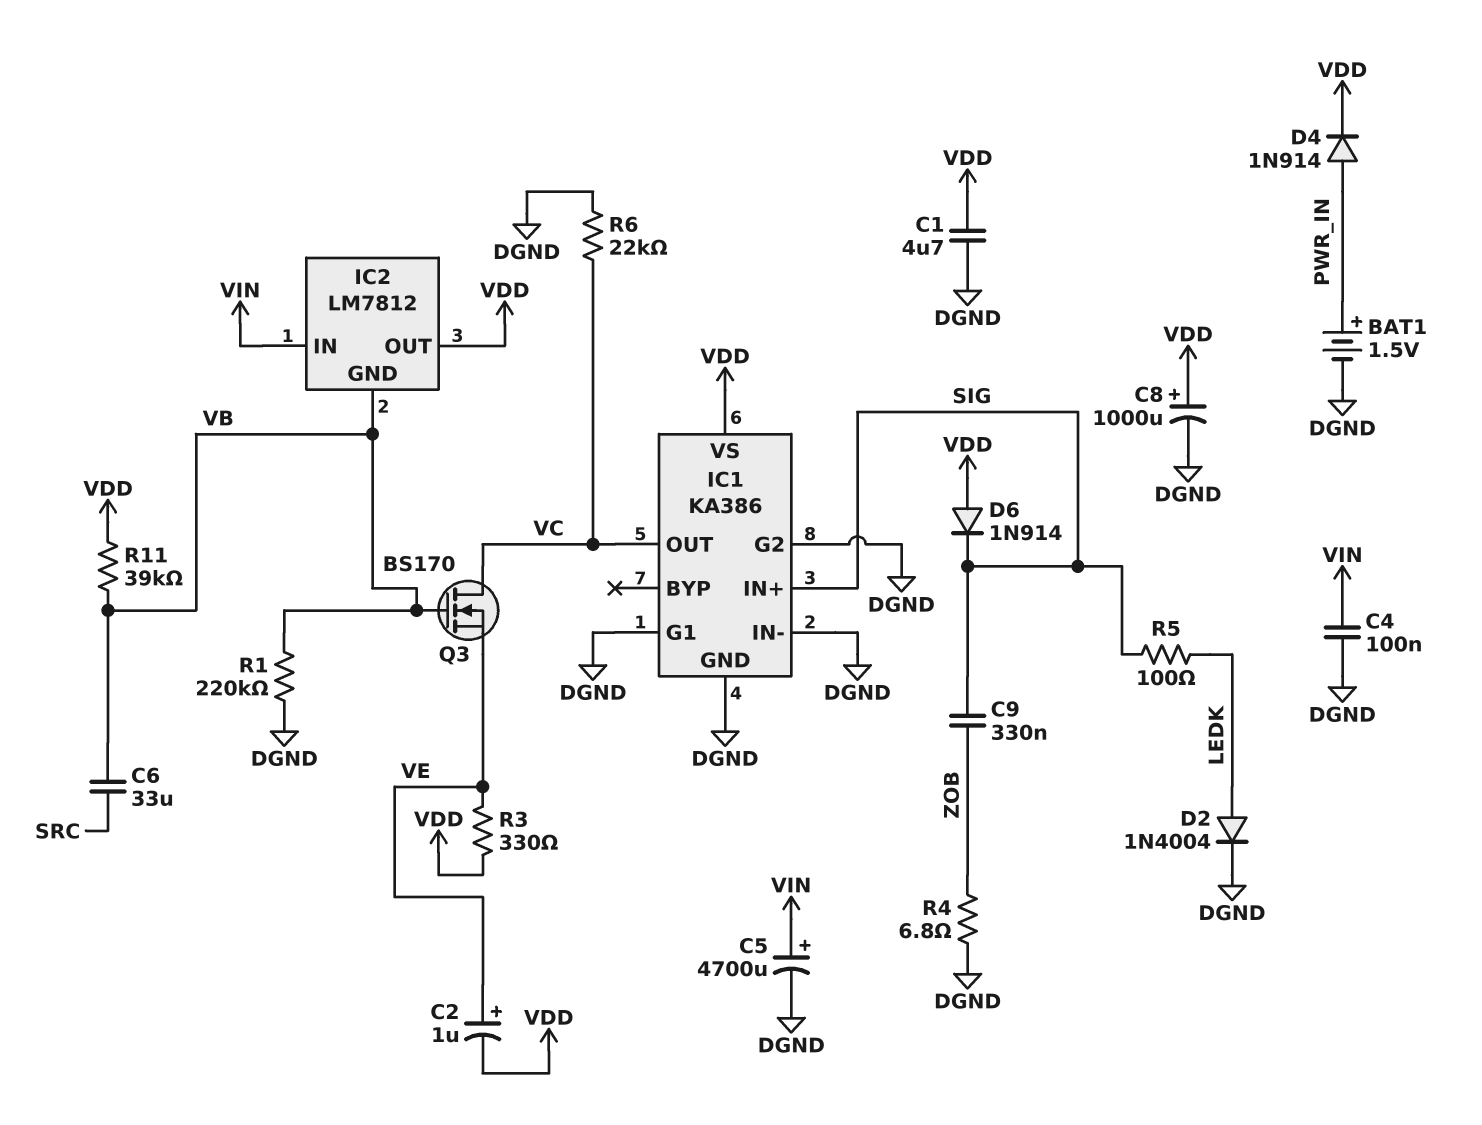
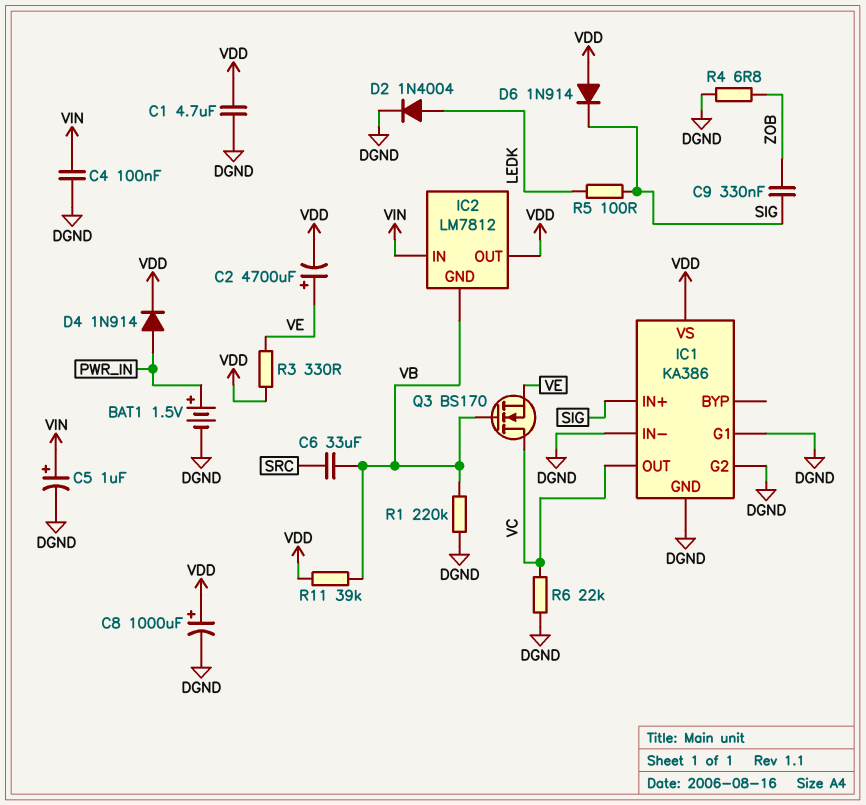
C2: 1uF (plus VE, minus VDD) -> 4700uF (plus VE, minus VDD)
C5: 4700uF (plus VIN, minus DGND) -> 1uF (plus VIN, minus DGND)

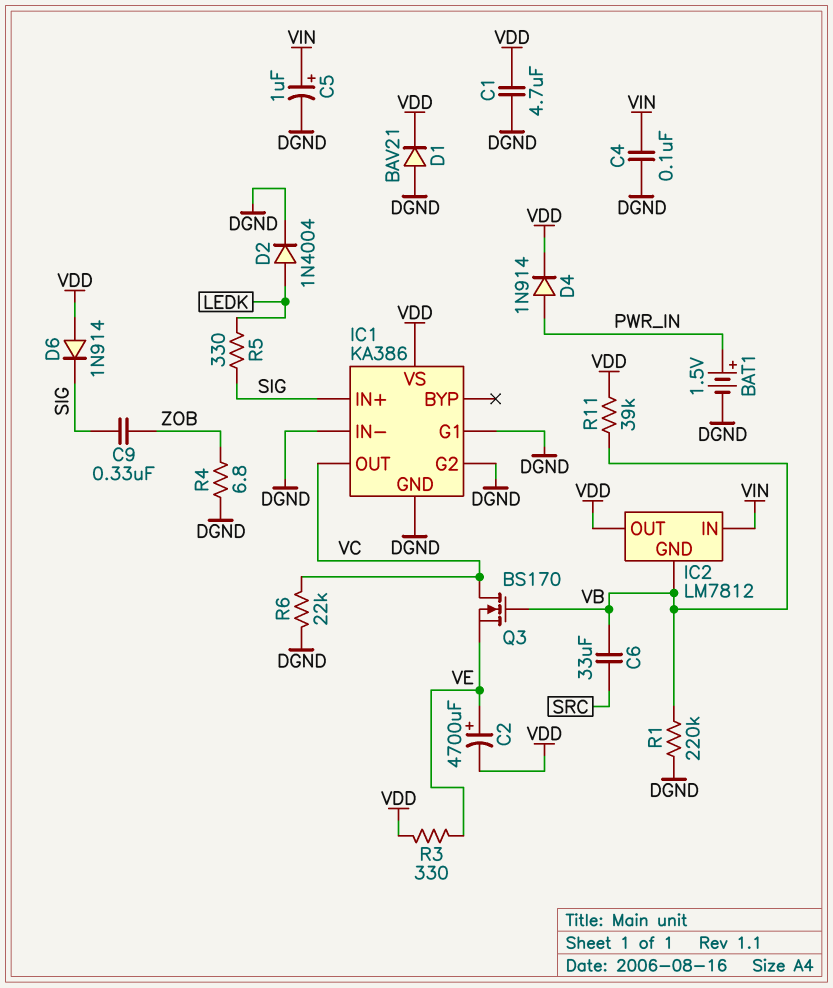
C8: 1000uF (plus VDD, minus DGND) -> none
D1: none -> diode BAV21 (A DGND, K VDD)
R5: 100 (LEDK, SIG) -> 330 (LEDK, SIG)

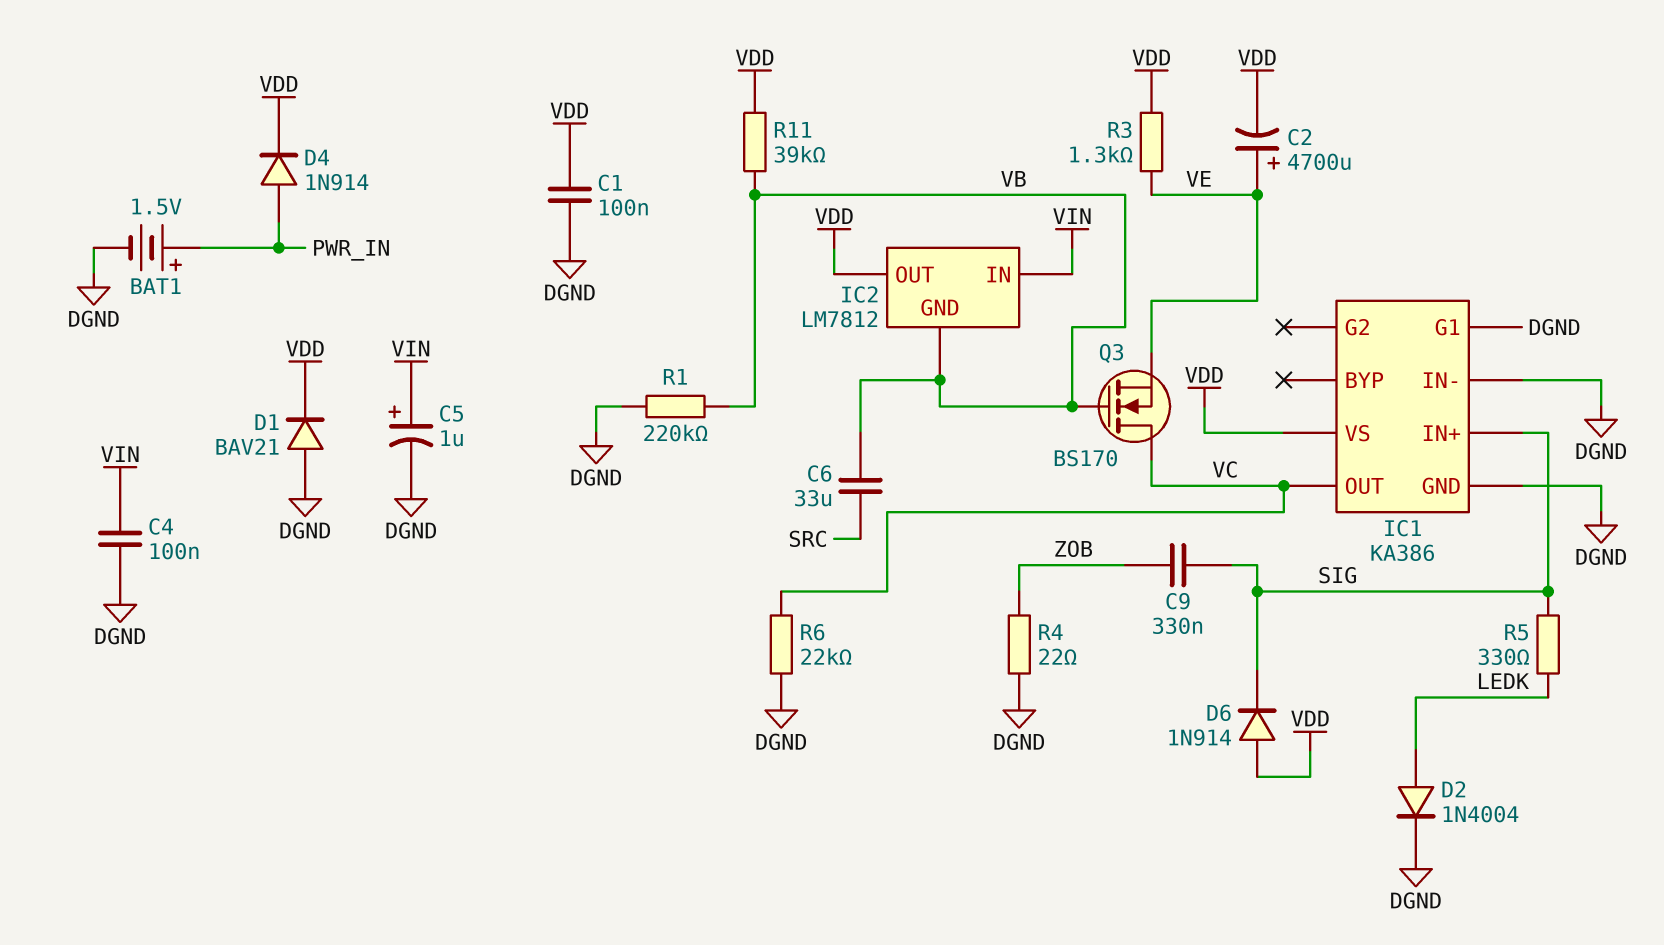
C1: 4.7uF (DGND, VDD) -> 100nF (DGND, VDD)
IC1 pin G2: DGND -> none
R3: 330 (VDD, VE) -> 1.3k (VDD, VE)
R4: 6.8 (DGND, ZOB) -> 22 (DGND, ZOB)

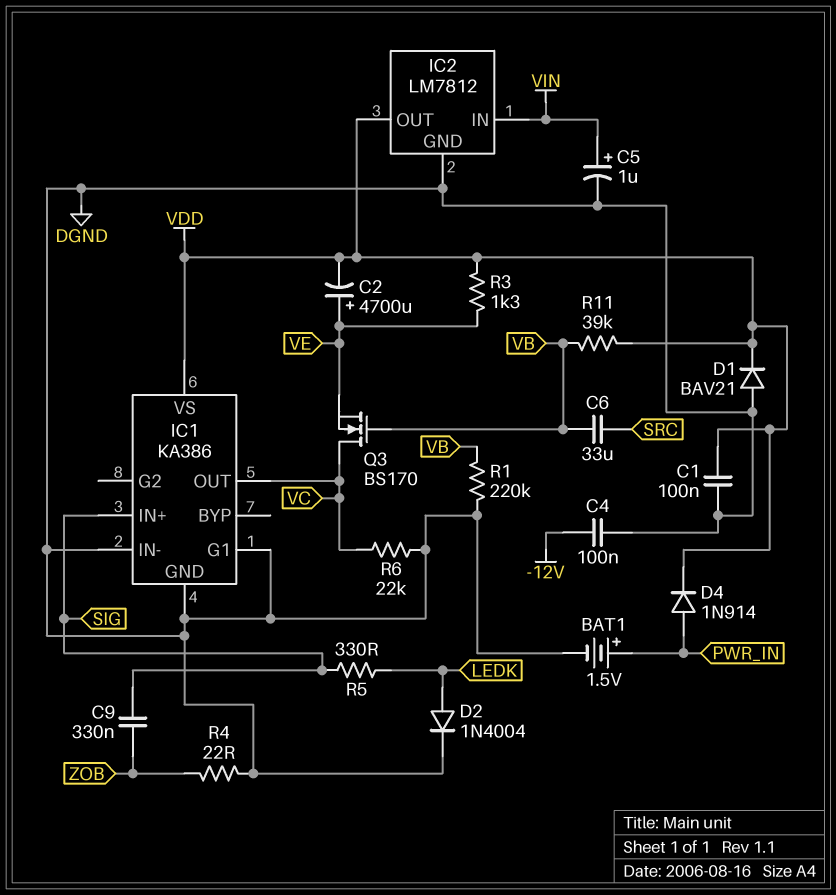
C4: 100nF (DGND, VIN) -> 100nF (-12V, DGND)
D6: diode 1N914 (A VDD, K SIG) -> none
IC2 pin GND: VB -> DGND

